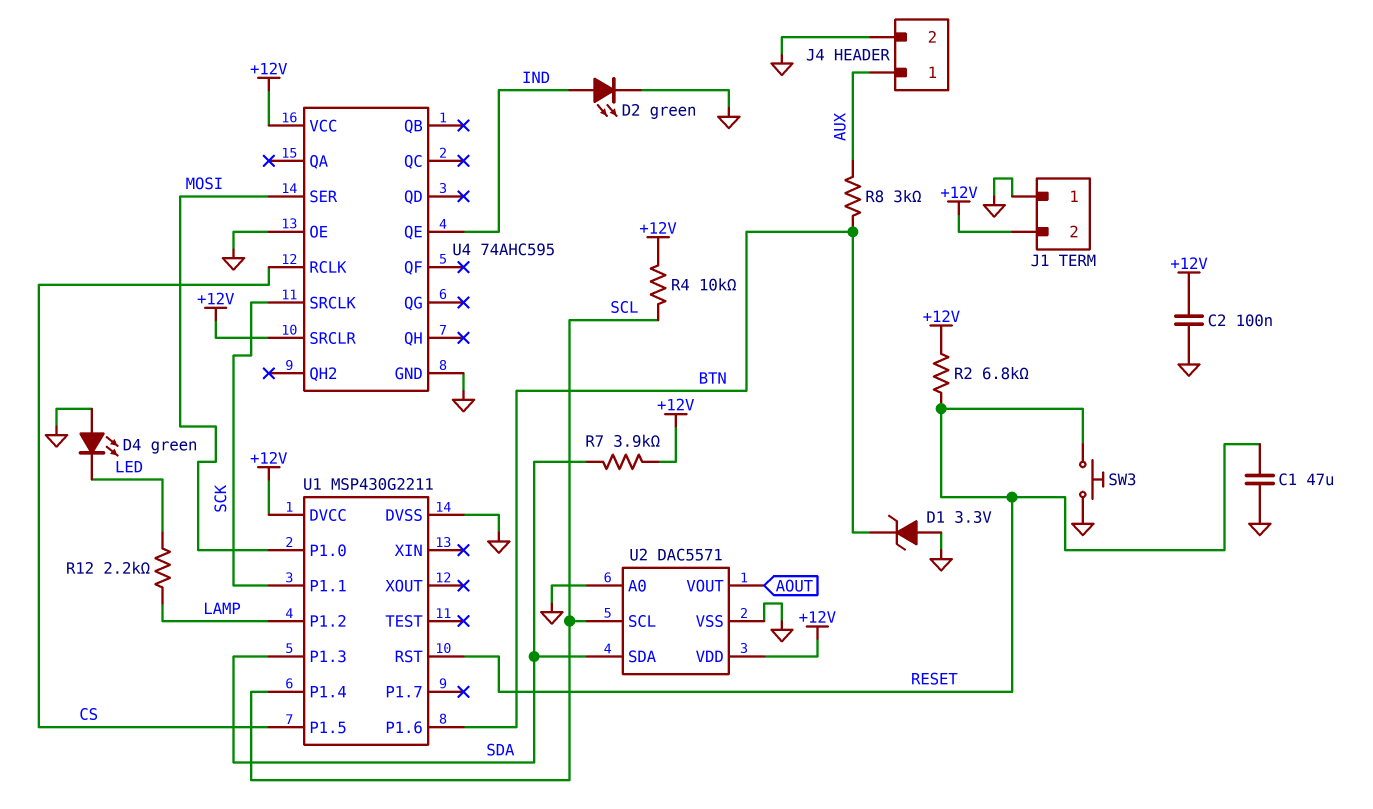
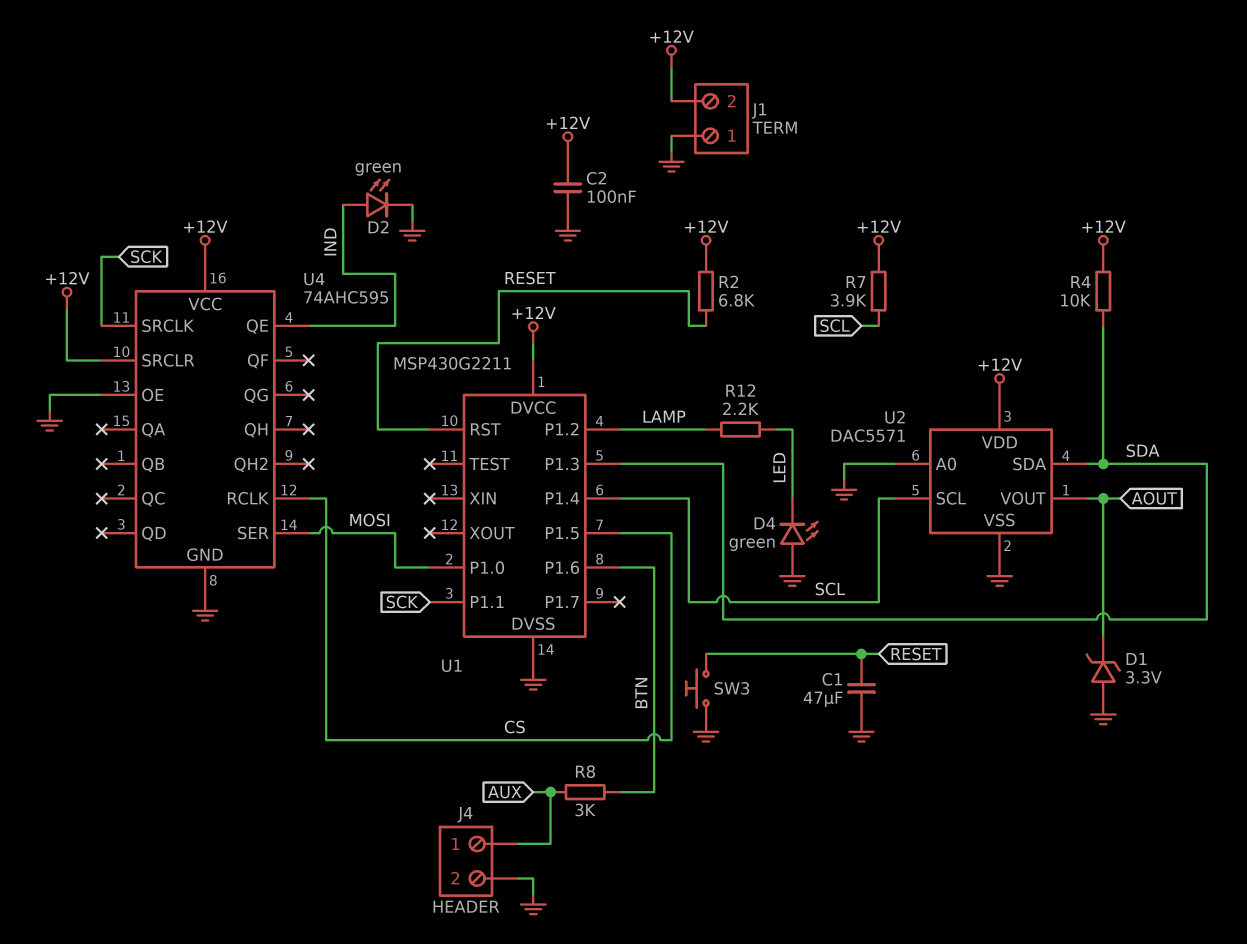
D1: zener 3.3V (A GND, K BTN) -> zener 3.3V (A GND, K AOUT)
R4: 10k (+12V, SCL) -> 10k (+12V, SDA)
R7: 3.9k (+12V, SDA) -> 3.9k (+12V, SCL)

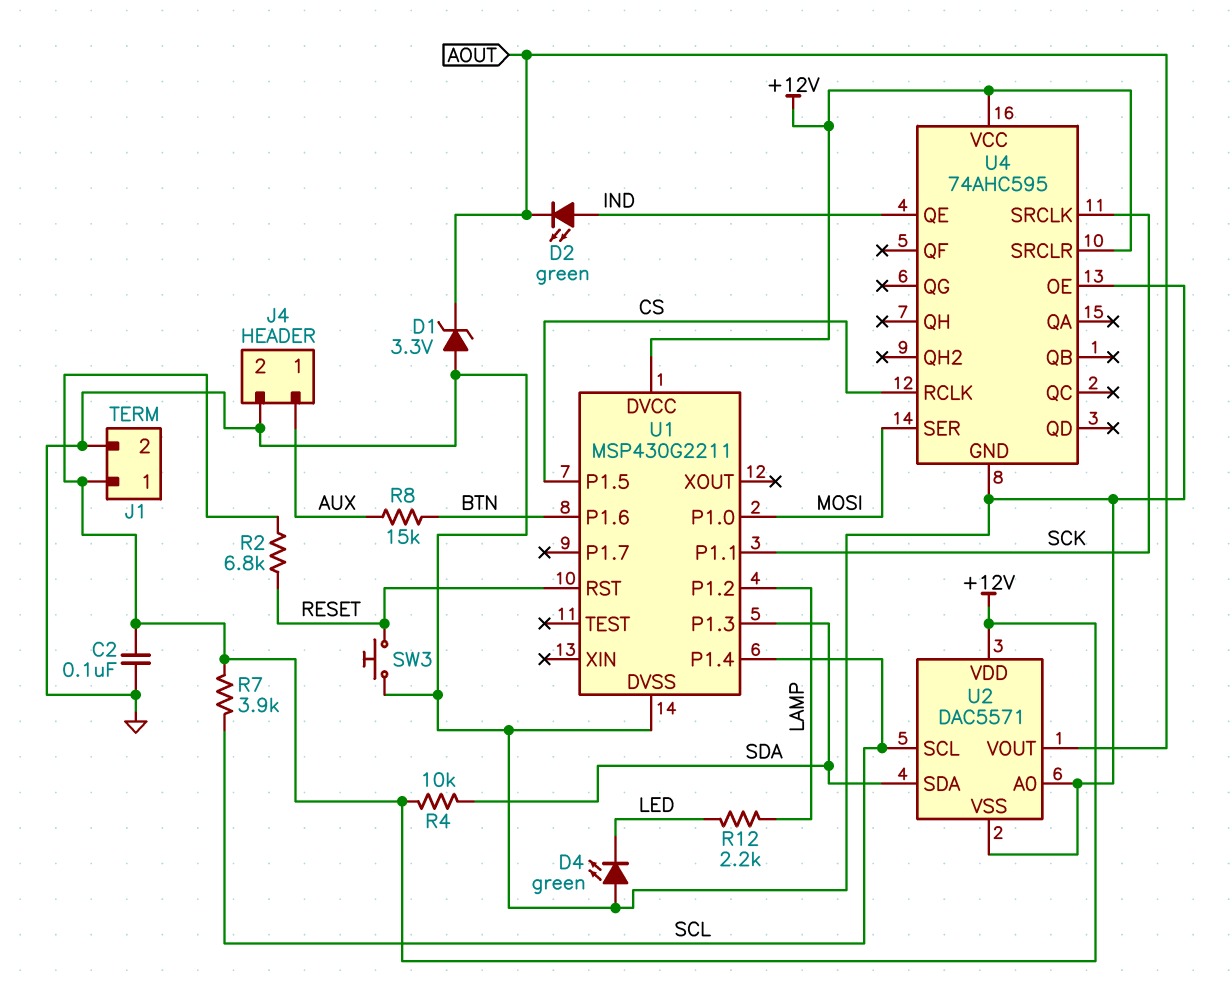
C1: 47uF (GND, RESET) -> none
D2: LED green (A IND, K GND) -> LED green (A IND, K AOUT)
J1 pin 1: GND -> +12V
J1 pin 2: +12V -> GND
R8: 3k (AUX, BTN) -> 15k (AUX, BTN)

